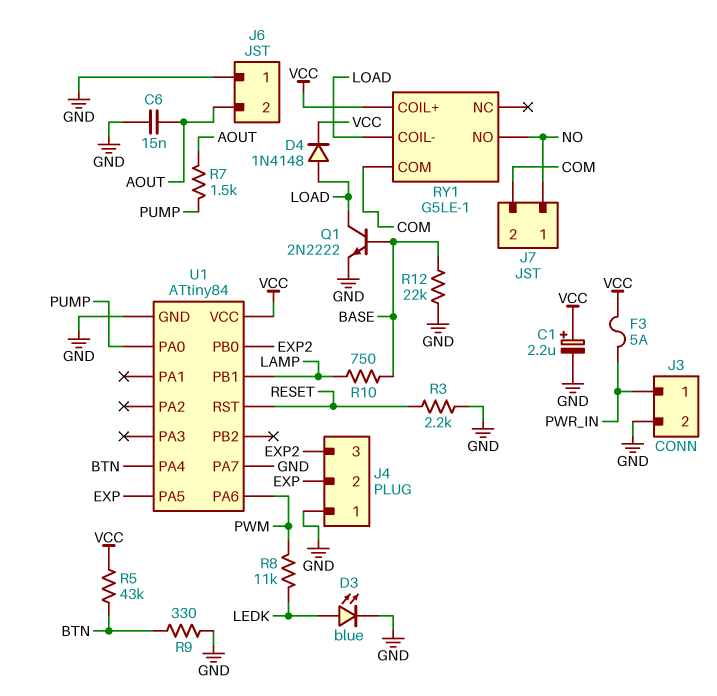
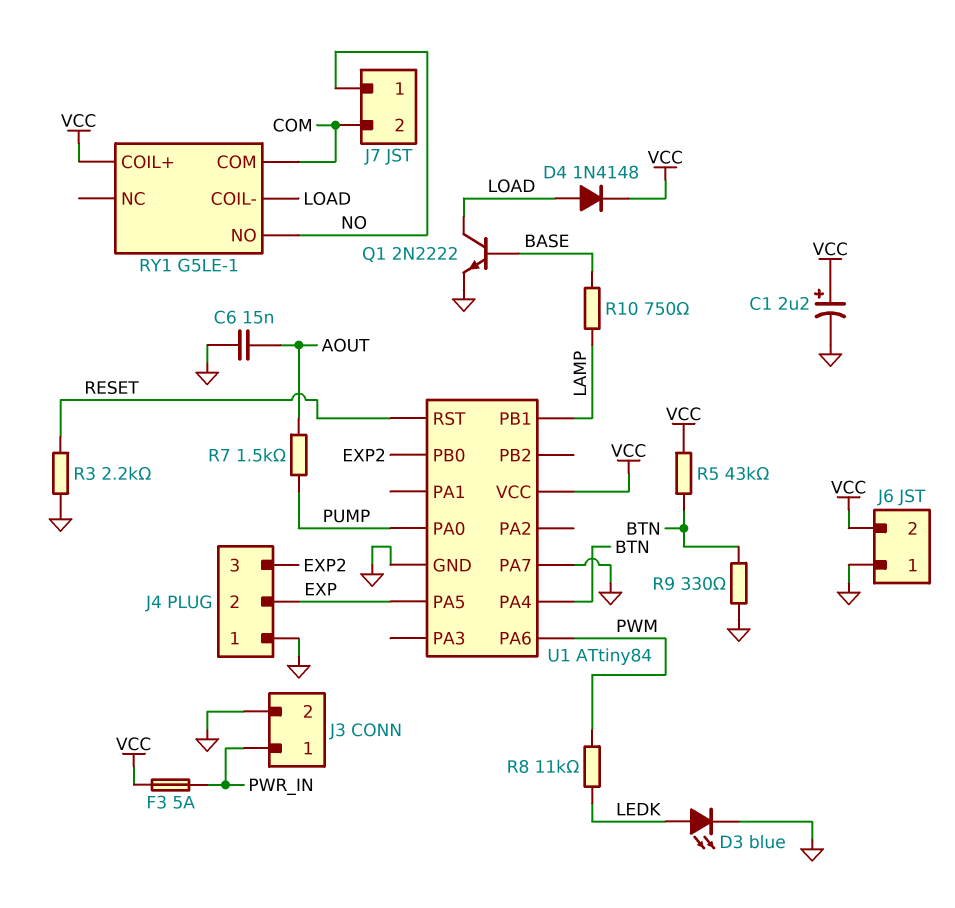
J6 pin 2: AOUT -> VCC
R12: 22k (BASE, GND) -> none

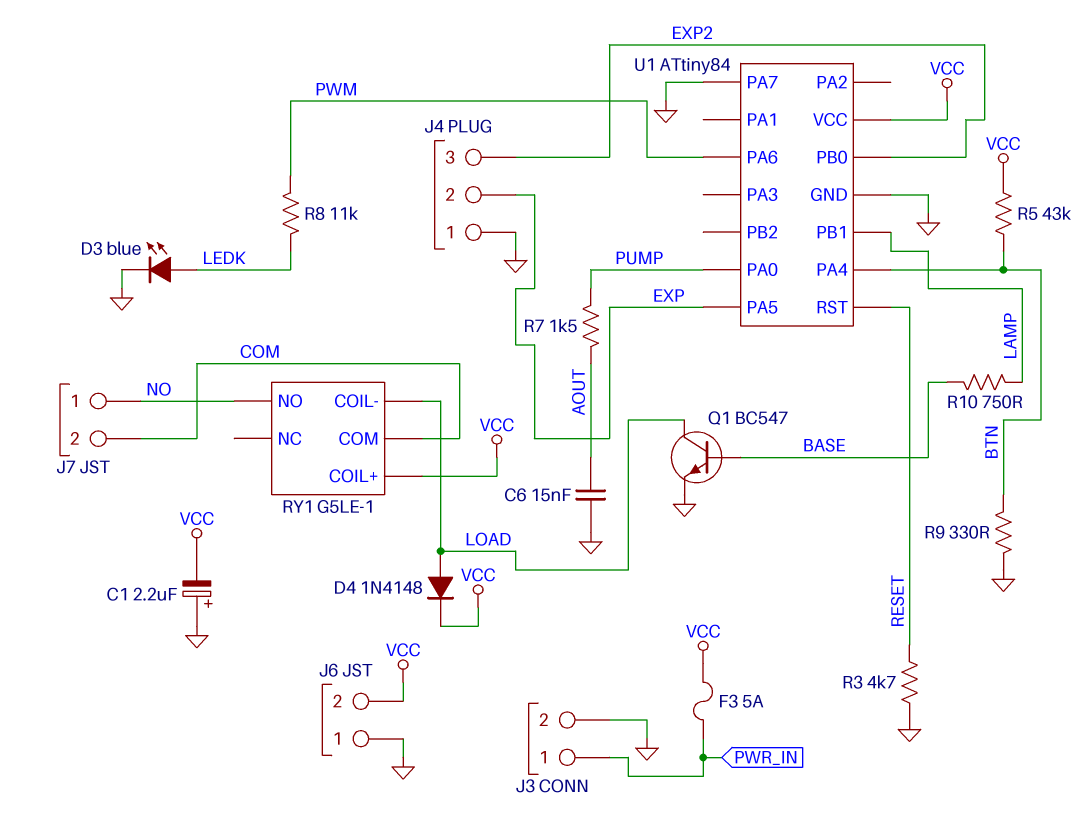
C1: 2.2uF (plus VCC, minus GND) -> 2.2uF (plus GND, minus VCC)
Q1: NPN 2N2222 (B BASE, C LOAD, E GND) -> NPN BC547 (B BASE, C LOAD, E GND)
R3: 2.2k (GND, RESET) -> 4.7k (GND, RESET)

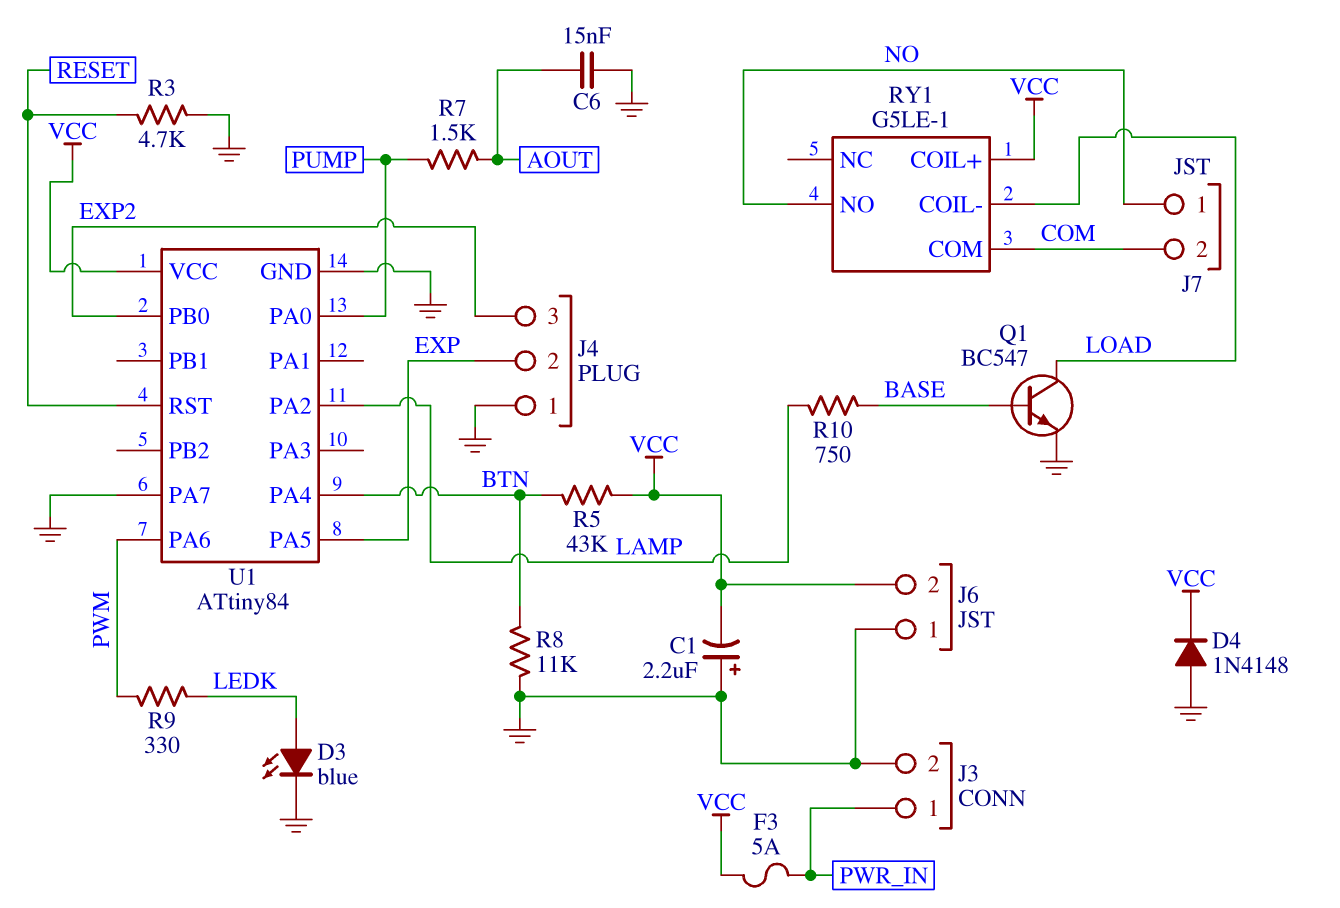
D4: diode 1N4148 (A LOAD, K VCC) -> diode 1N4148 (A GND, K VCC)
R8: 11k (LEDK, PWM) -> 11k (BTN, GND)
R9: 330 (BTN, GND) -> 330 (LEDK, PWM)
U1 pin PA2: none -> LAMP
U1 pin PB1: LAMP -> none

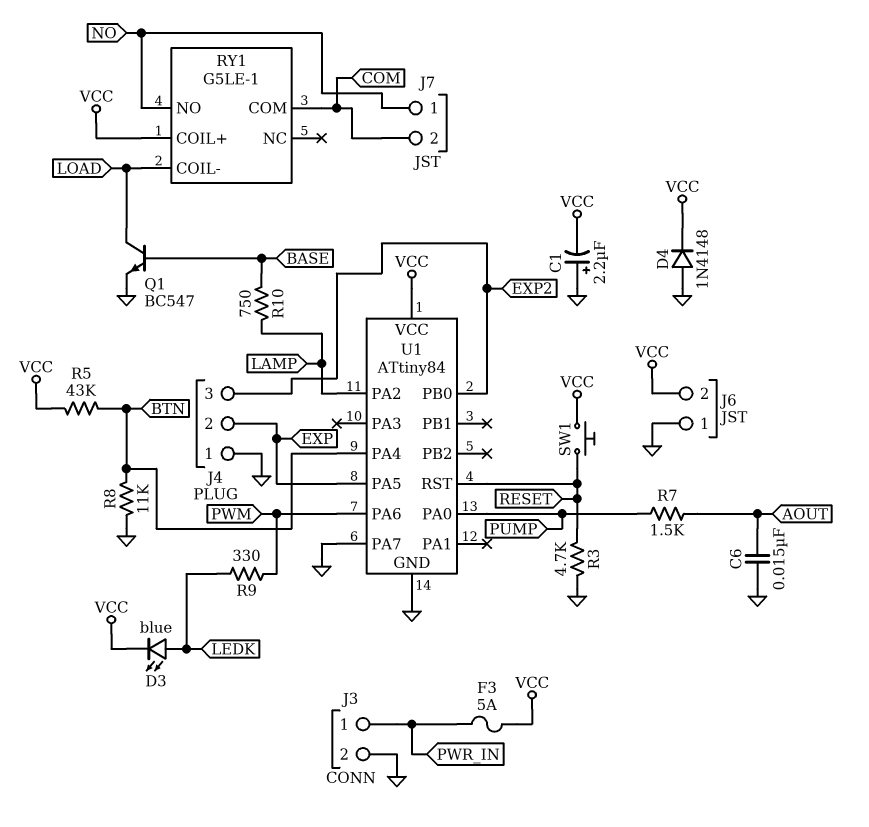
D3: LED blue (A LEDK, K GND) -> LED blue (A LEDK, K VCC)
SW1: none -> button (RESET, VCC)

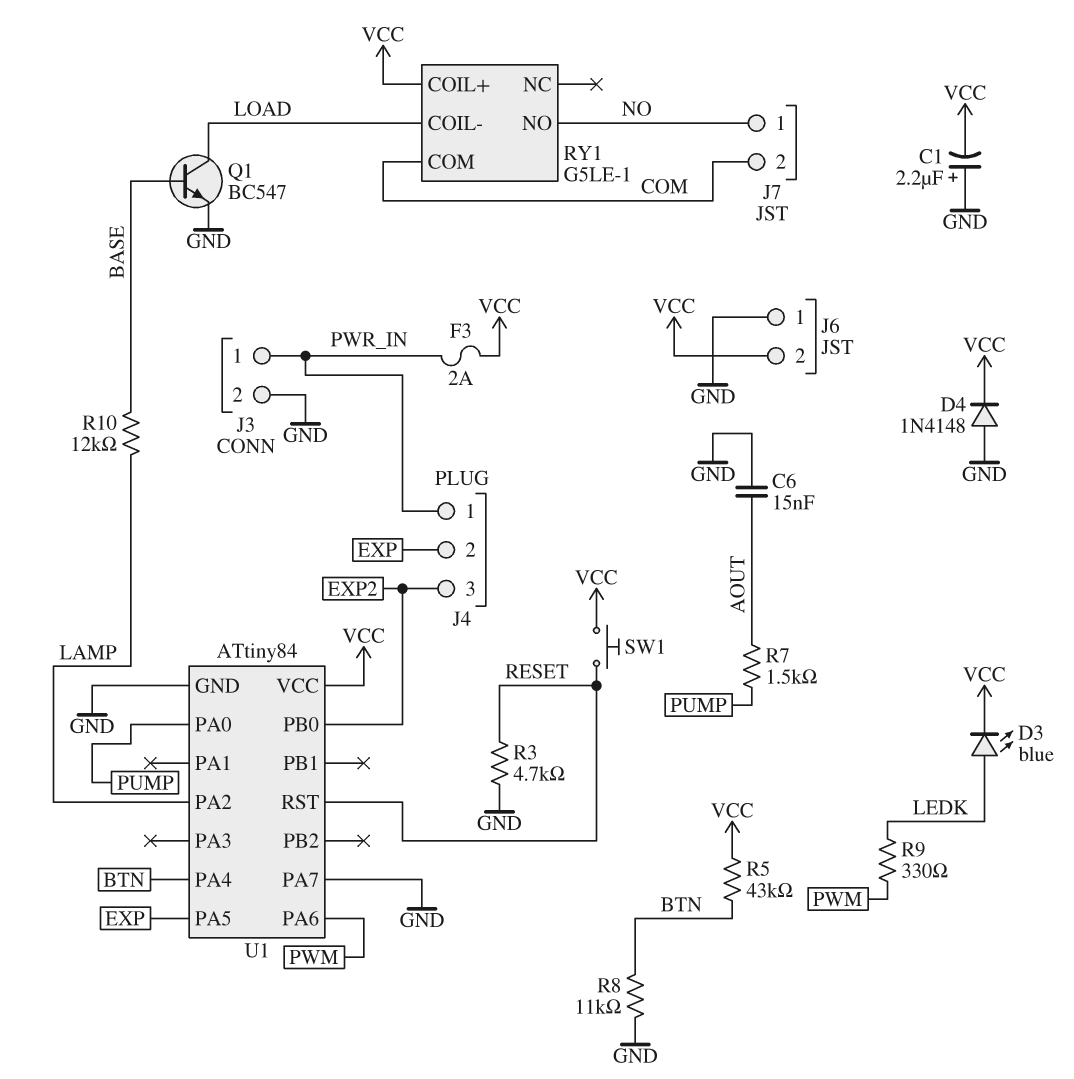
F3: 5A (PWR_IN, VCC) -> 2A (PWR_IN, VCC)
J4 pin 1: GND -> PWR_IN
R10: 750 (BASE, LAMP) -> 12k (BASE, LAMP)

